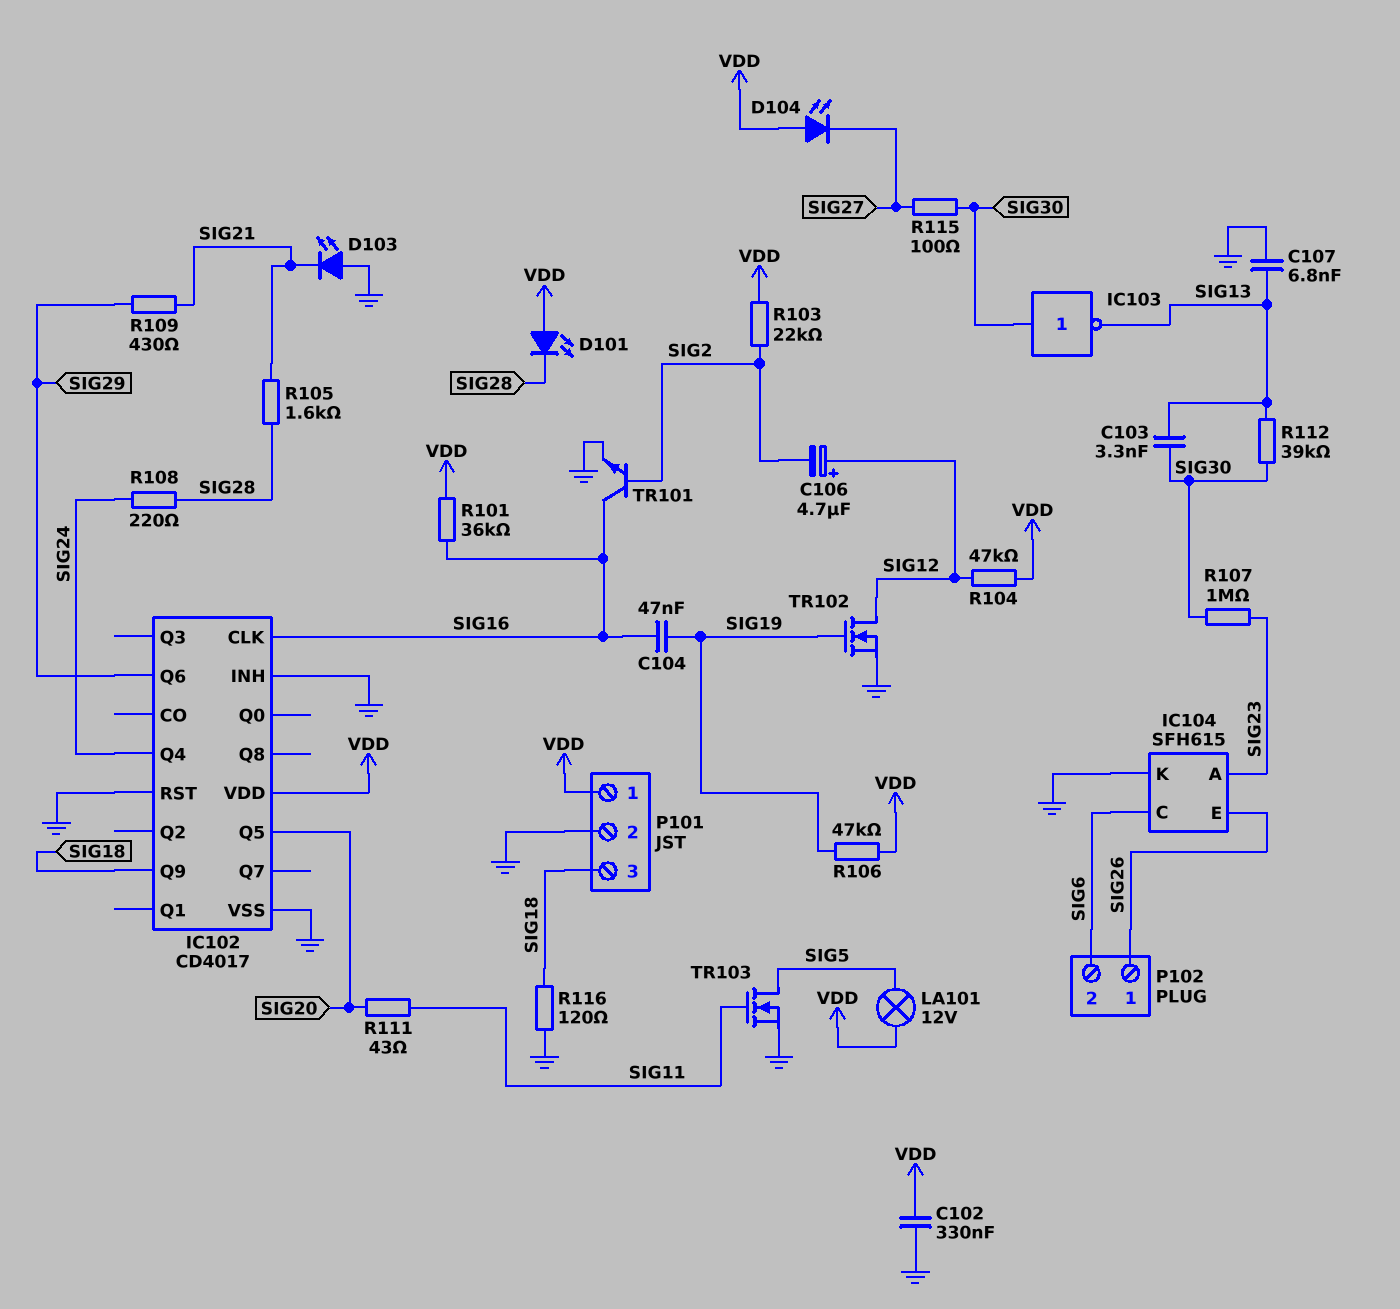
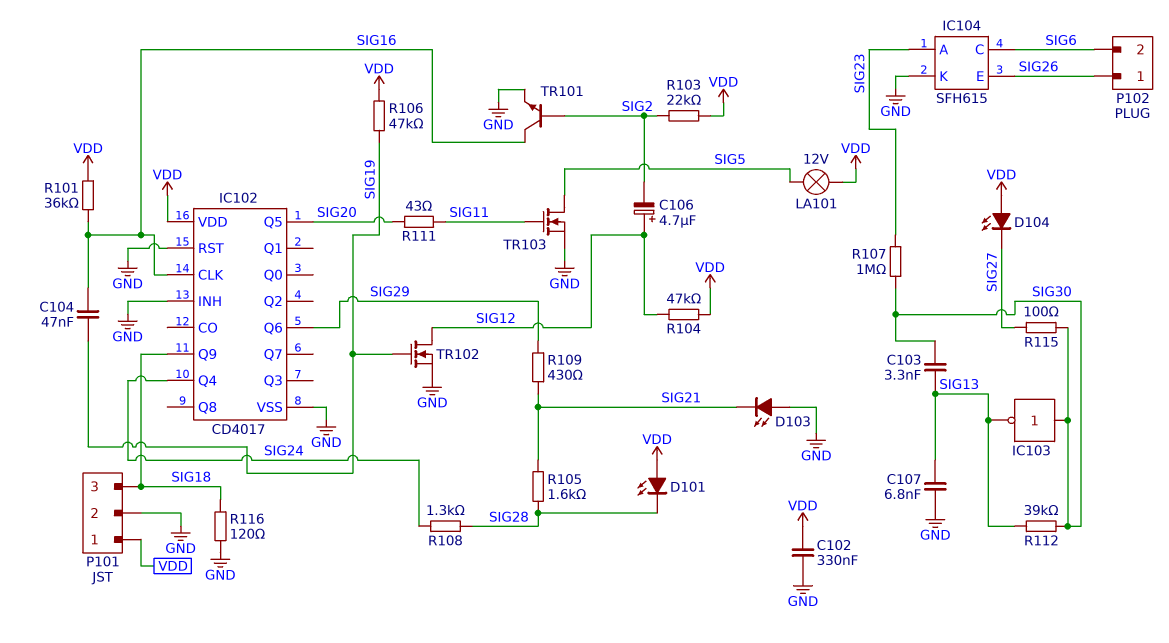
R108: 220 (SIG24, SIG28) -> 1.3k (SIG24, SIG28)

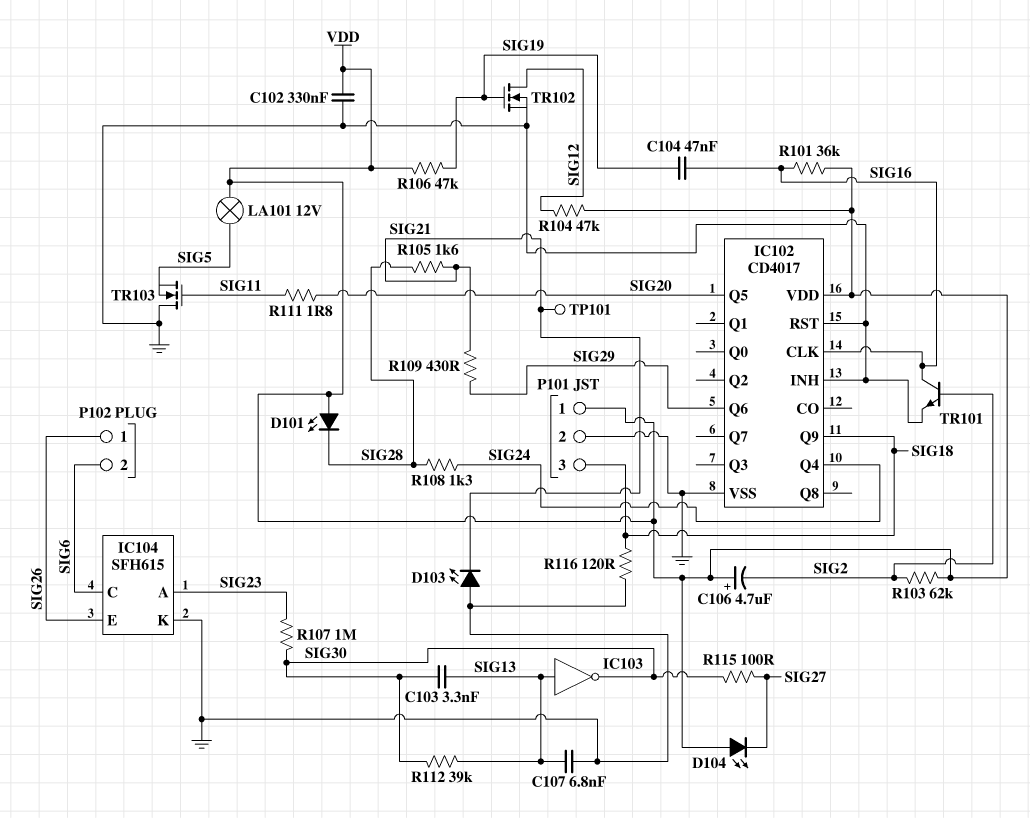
C106: 4.7uF (plus SIG12, minus SIG2) -> 4.7uF (plus VDD, minus SIG2)
IC103: NOT (in SIG30, out SIG13) -> NOT (in SIG13, out SIG30)
R103: 22k (SIG2, VDD) -> 62k (SIG2, VDD)
R111: 43 (SIG11, SIG20) -> 1.8 (SIG11, SIG20)
TP101: none -> test point (SIG21)
TR103: NMOS (G SIG11, D SIG5, S GND) -> NMOS (G SIG11, D GND, S SIG5)

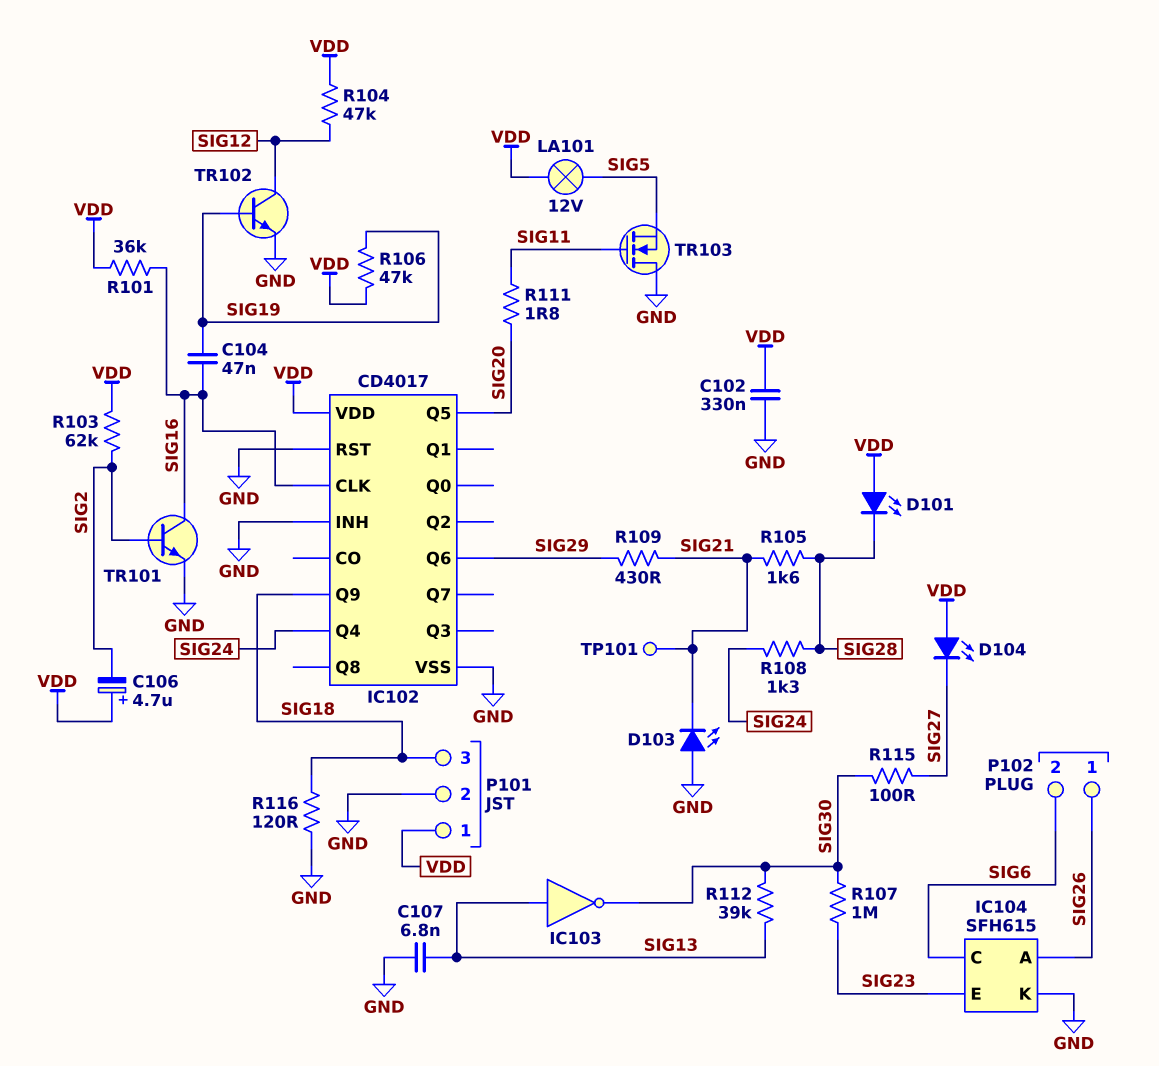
C103: 3.3nF (SIG13, SIG30) -> none
IC104 pin A: SIG23 -> SIG26
IC104 pin E: SIG26 -> SIG23
TR102: NMOS (G SIG19, D SIG12, S GND) -> NPN (B SIG19, C SIG12, E GND)

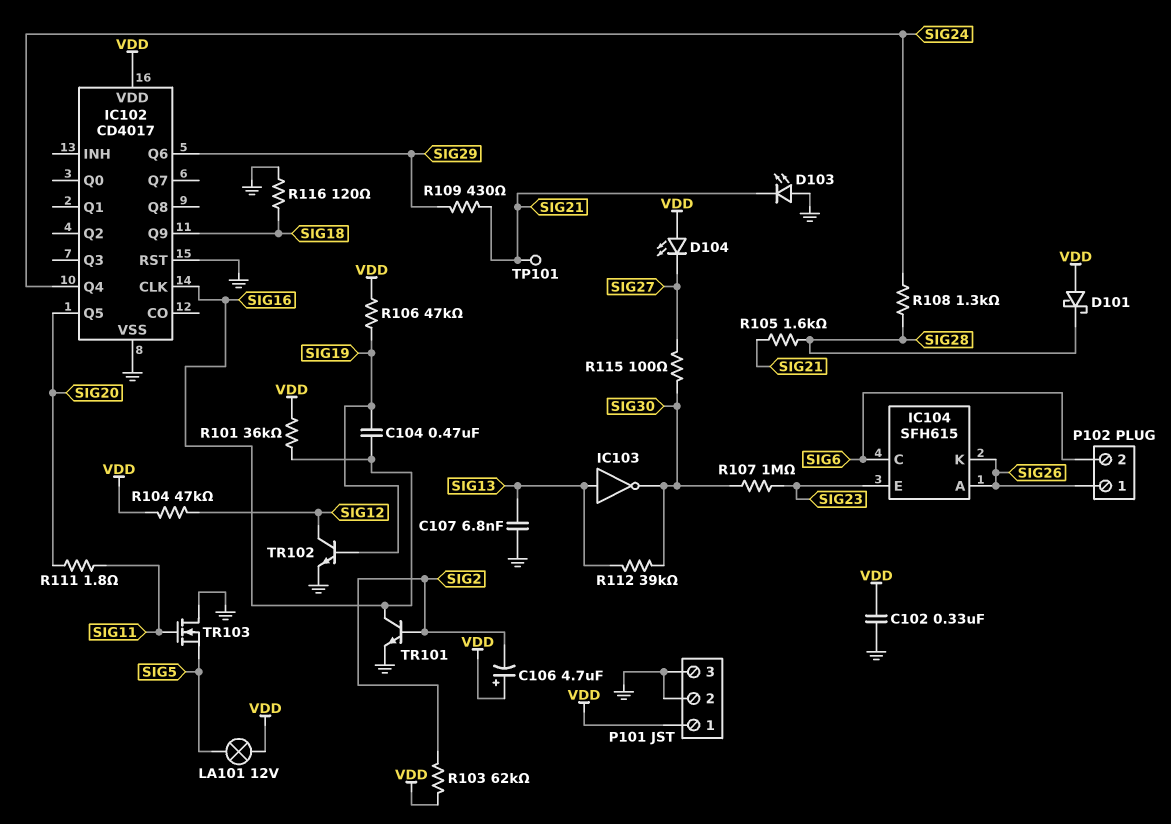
C104: 47nF (SIG16, SIG19) -> 470nF (SIG16, SIG19)
D101: LED (A VDD, K SIG28) -> schottky (A VDD, K SIG28)
IC102 pin INH: GND -> none
IC104 pin K: GND -> SIG26
P101 pin 3: SIG18 -> GND

